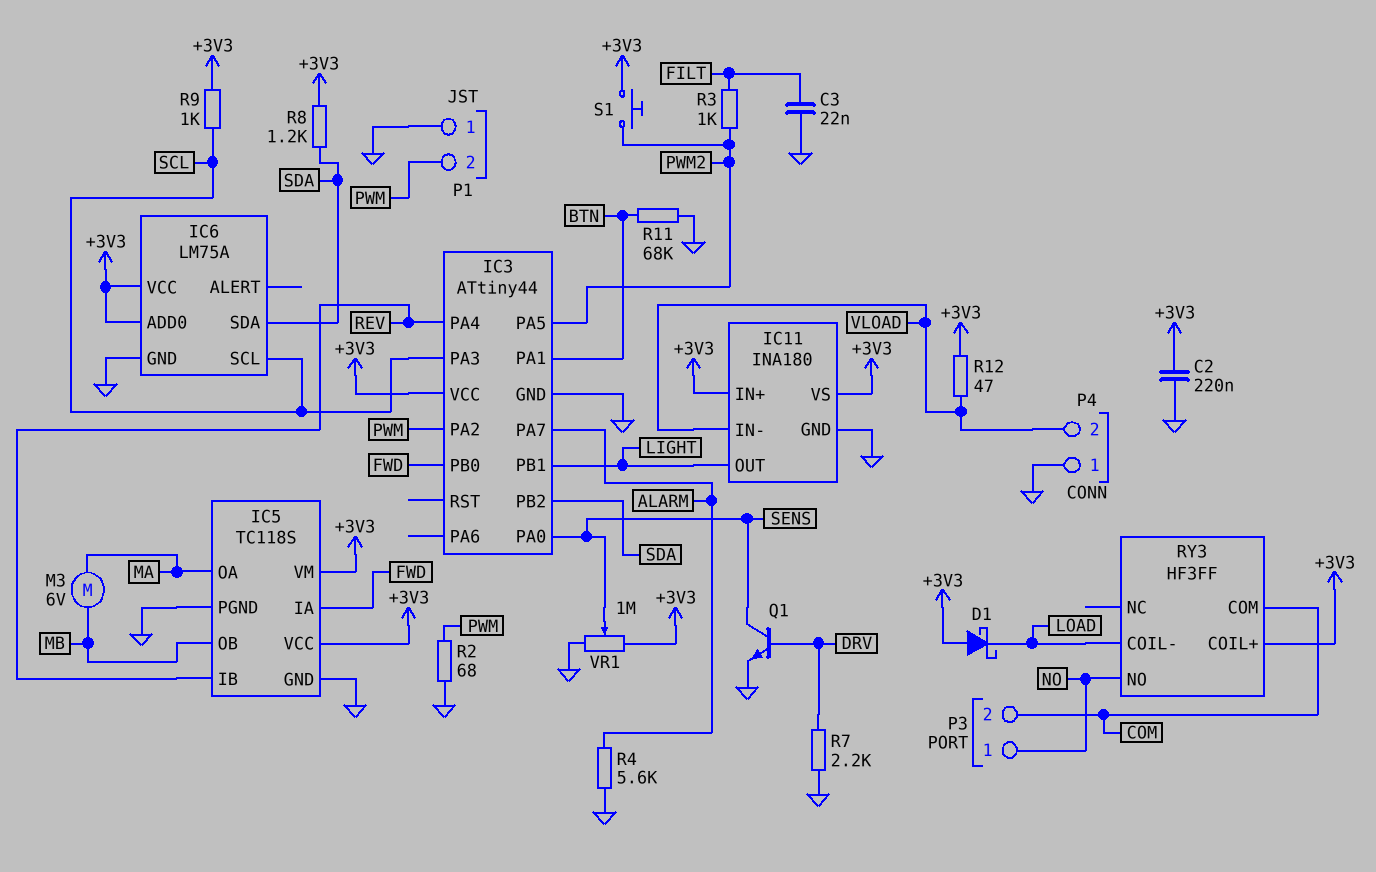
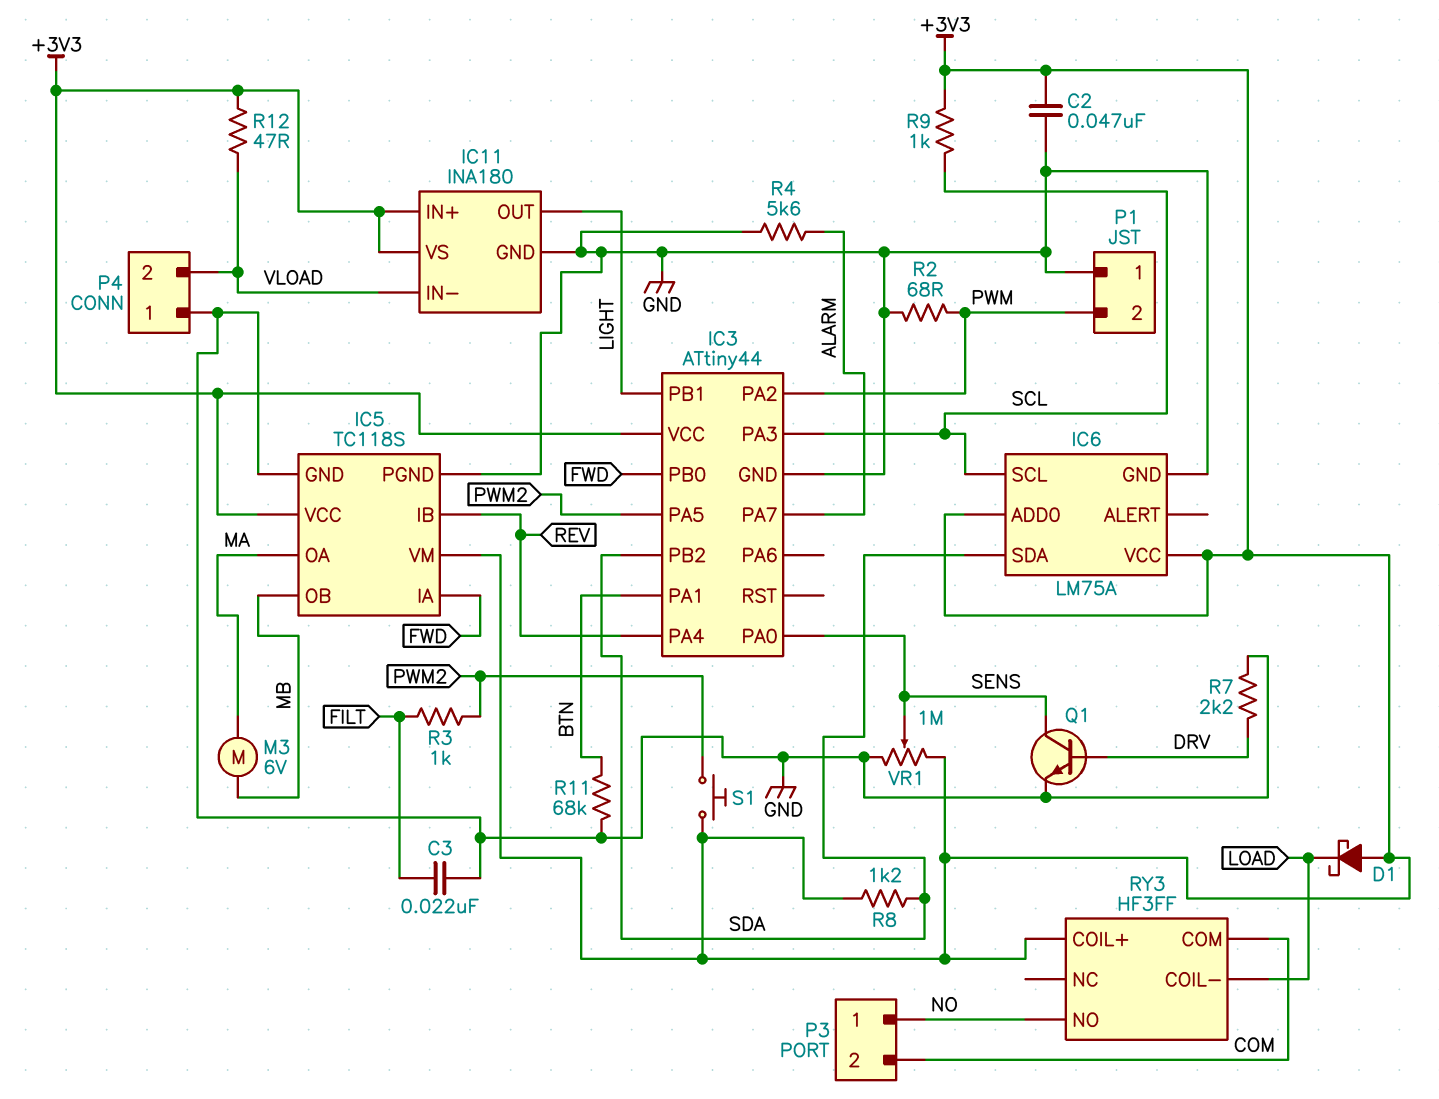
C2: 220nF (+3V3, GND) -> 47nF (+3V3, GND)

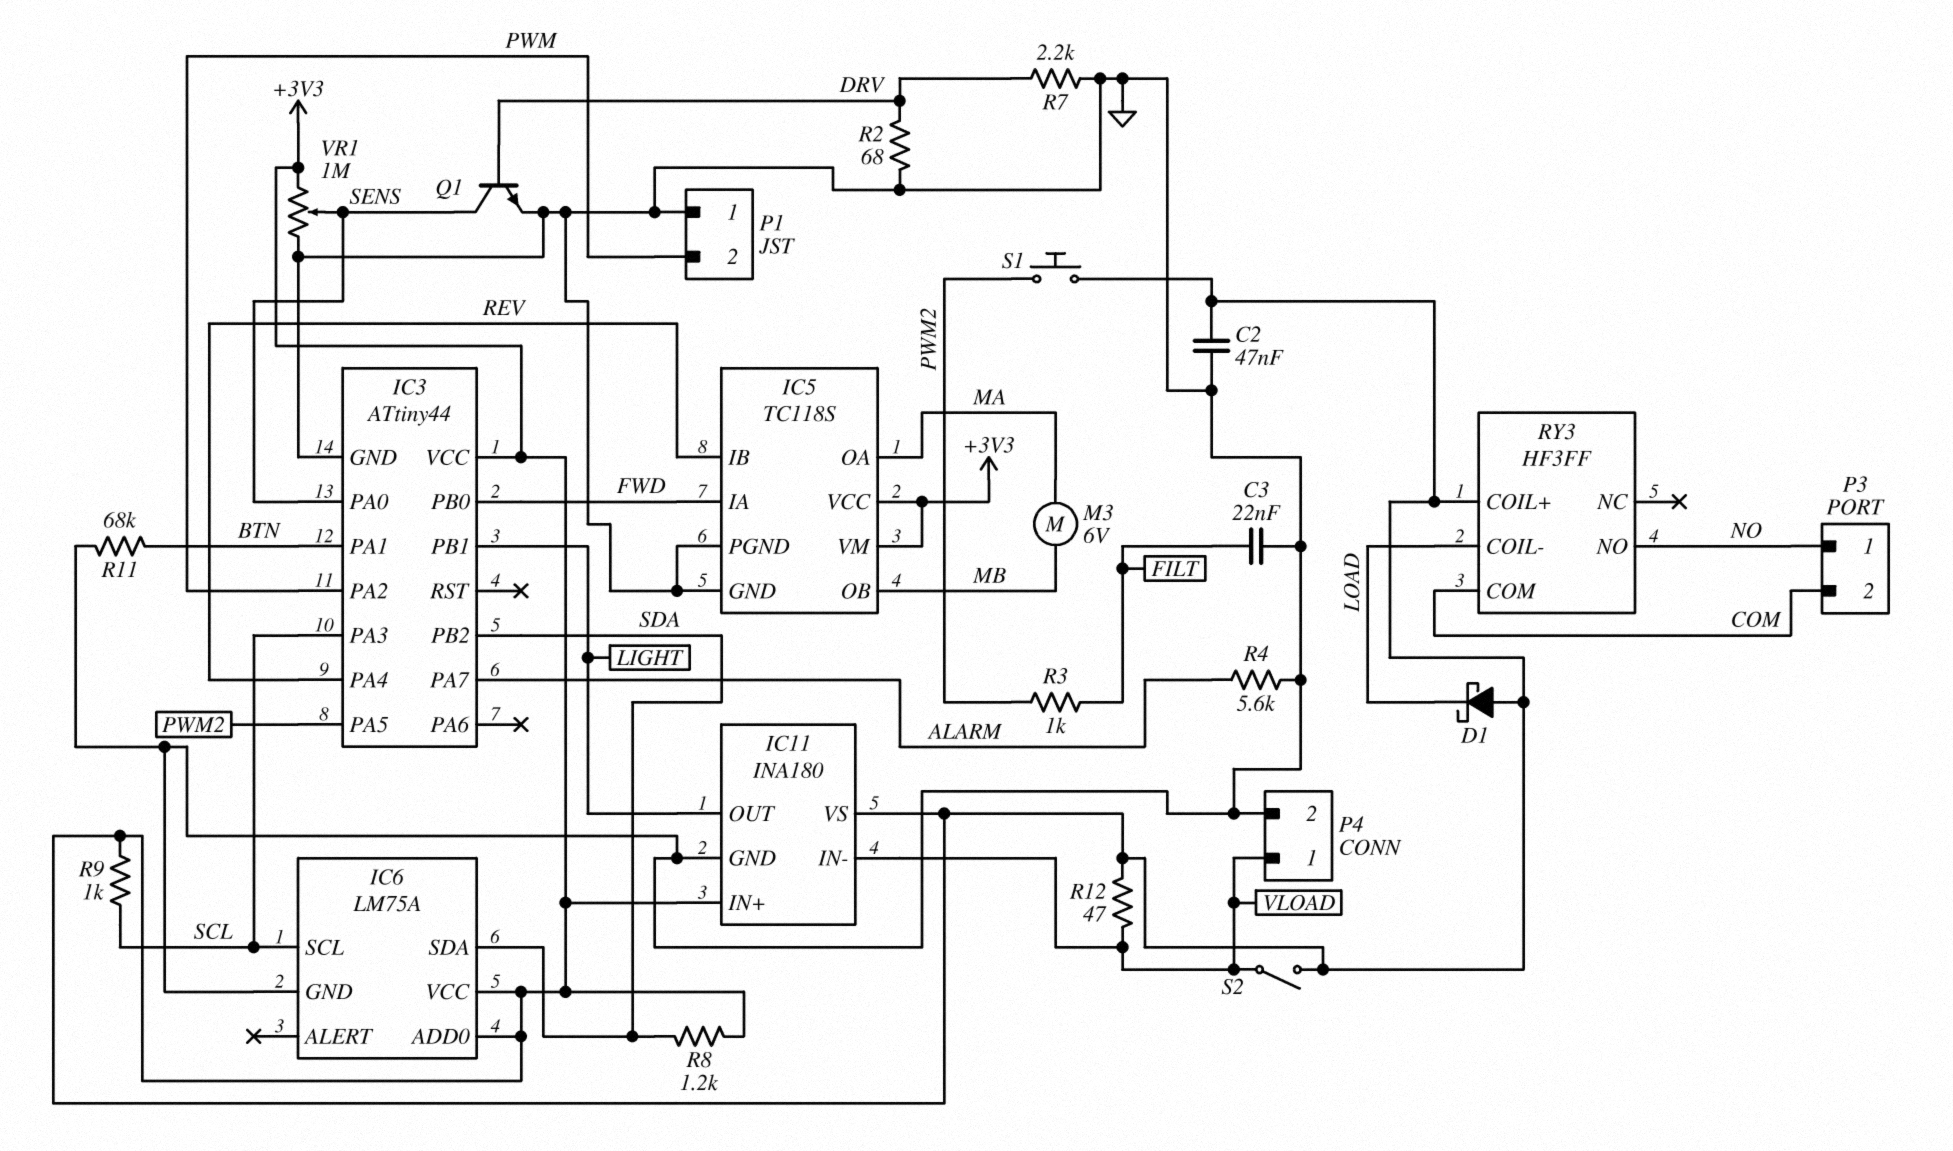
P4 pin 1: GND -> VLOAD
P4 pin 2: VLOAD -> GND
R2: 68 (GND, PWM) -> 68 (DRV, GND)
S2: none -> switch (+3V3, VLOAD)

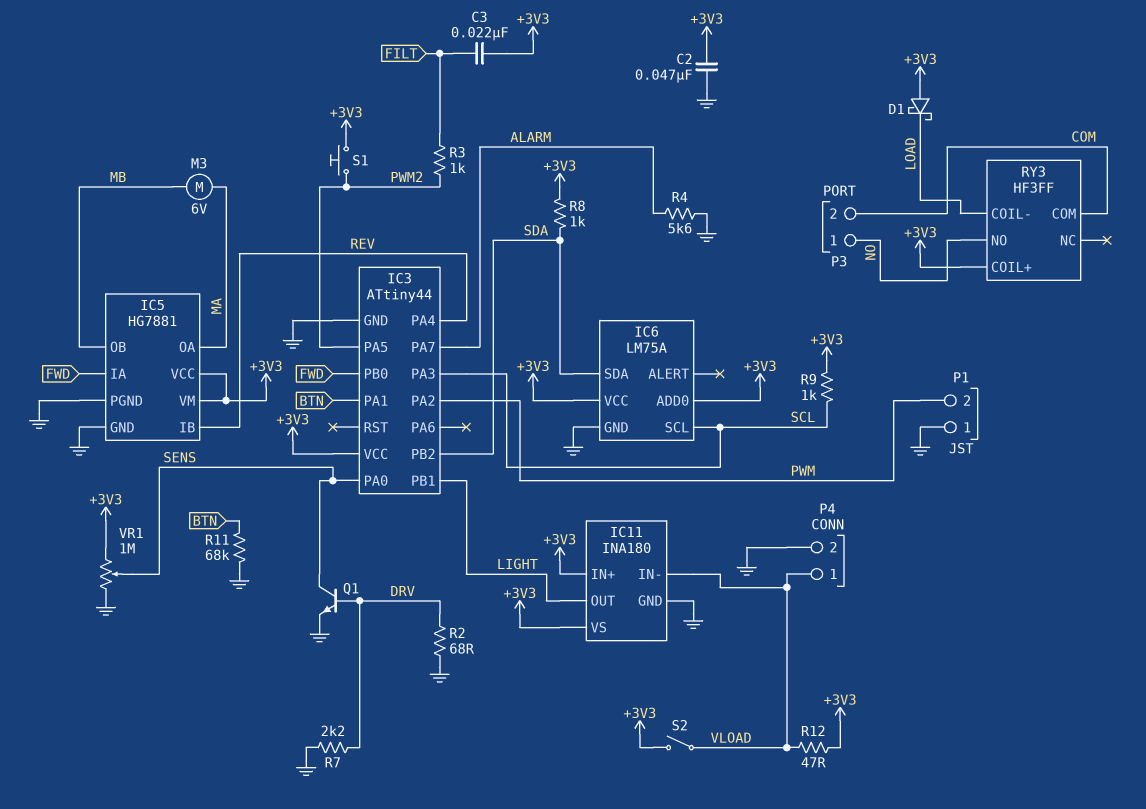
C3: 22nF (FILT, GND) -> 22nF (+3V3, FILT)
IC5: TC118S -> HG7881
R8: 1.2k (+3V3, SDA) -> 1k (+3V3, SDA)

